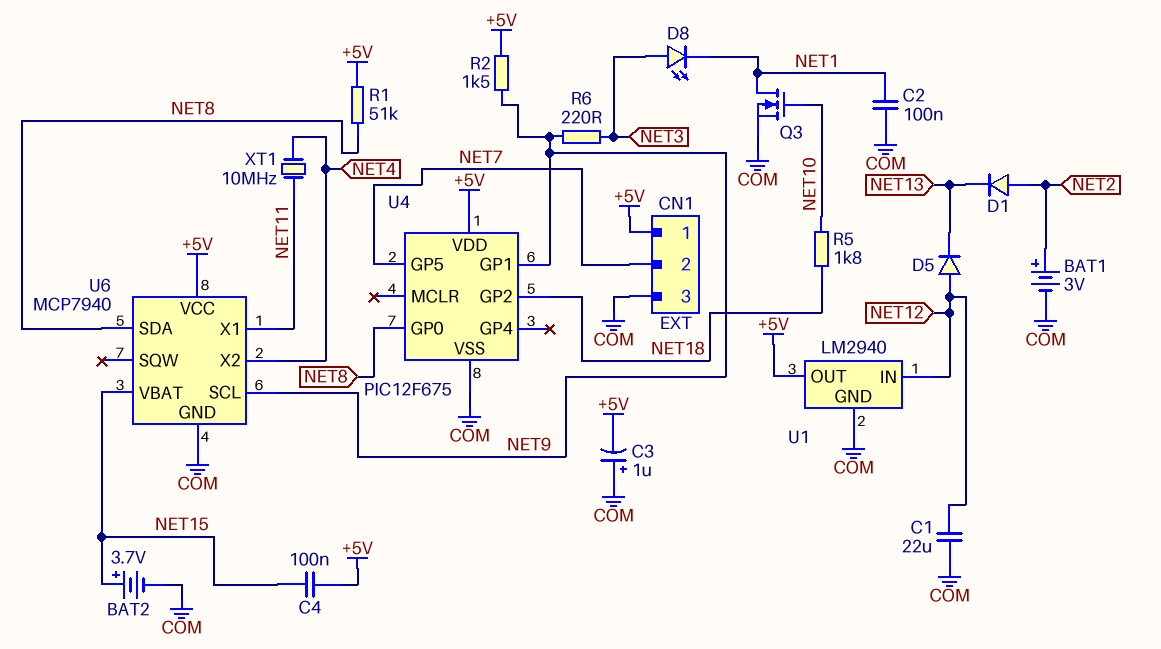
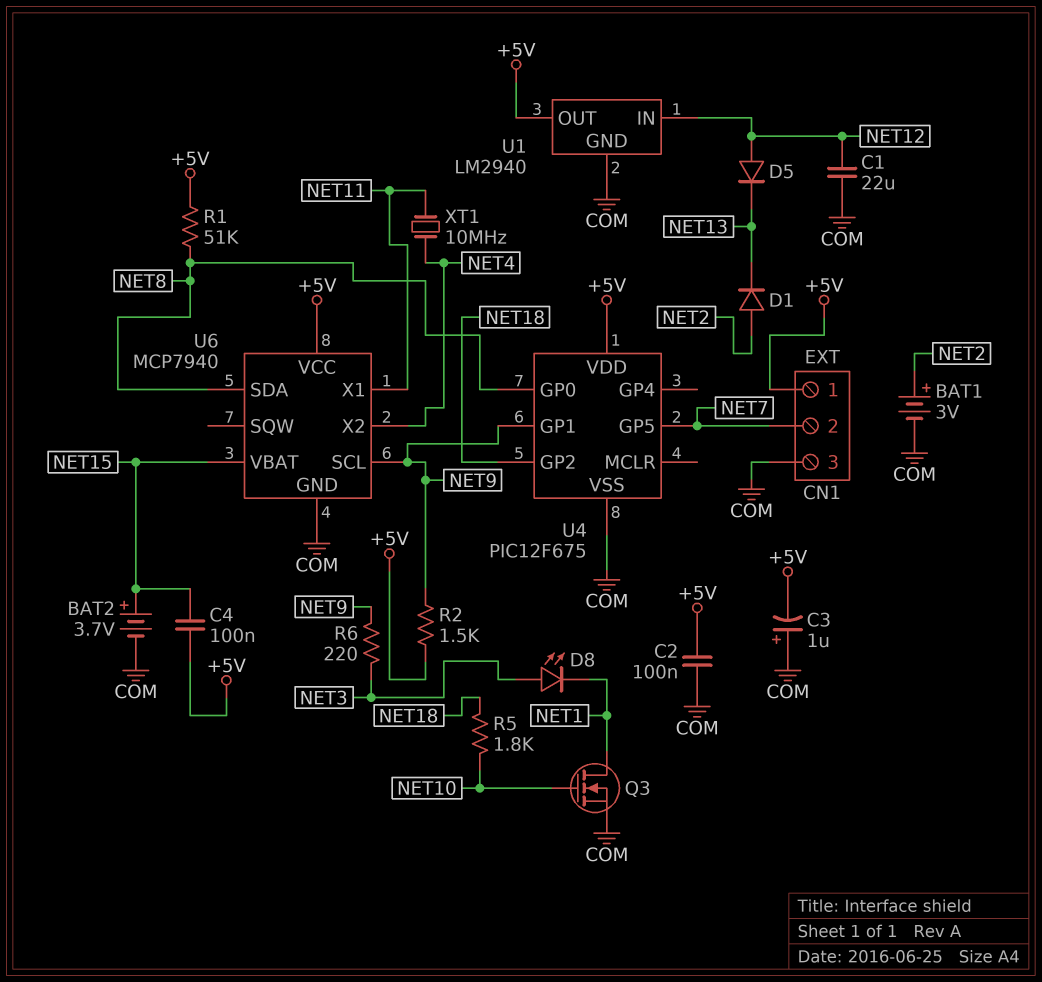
C2: 100nF (COM, NET1) -> 100nF (+5V, COM)

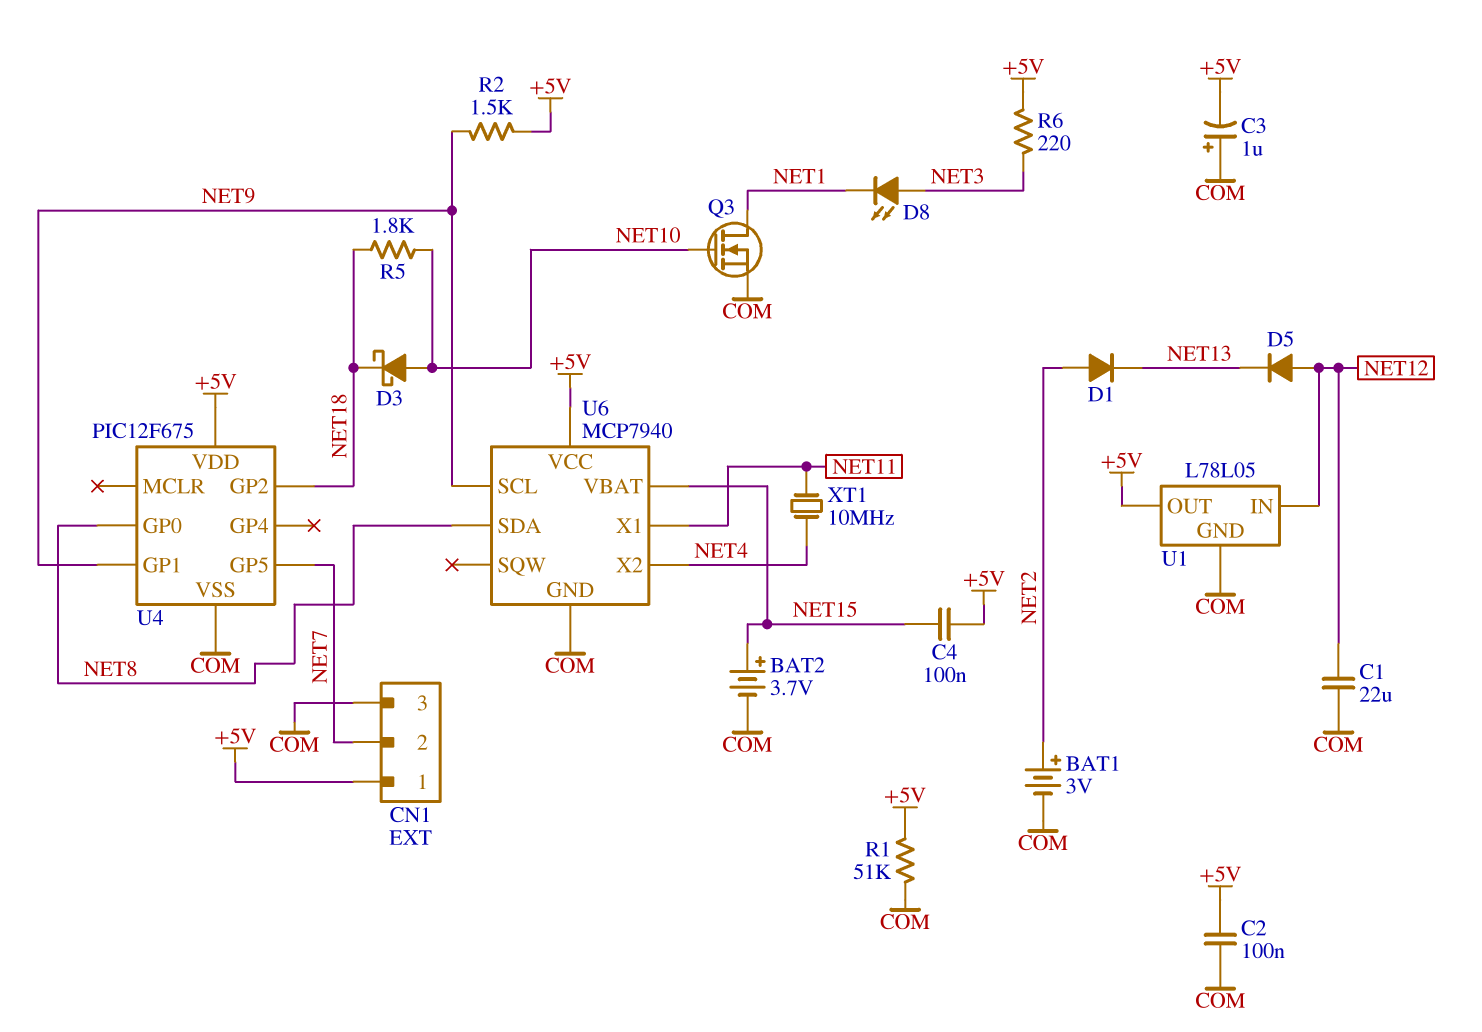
D3: none -> schottky (A NET10, K NET18)
R1: 51k (+5V, NET8) -> 51k (+5V, COM)
R6: 220 (NET3, NET9) -> 220 (+5V, NET3)
U1: LM2940 -> L78L05

